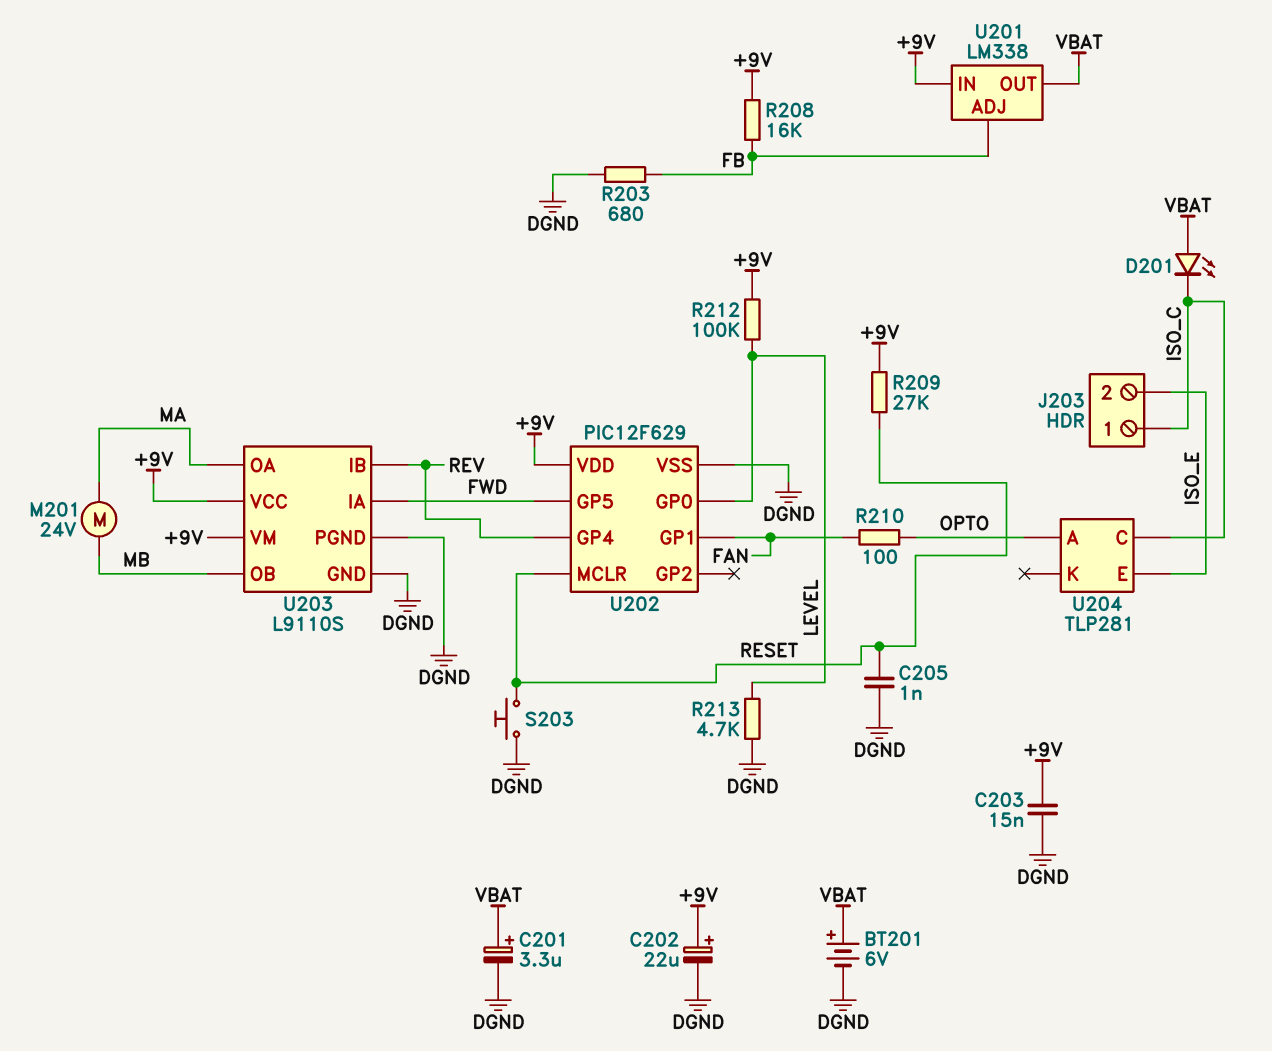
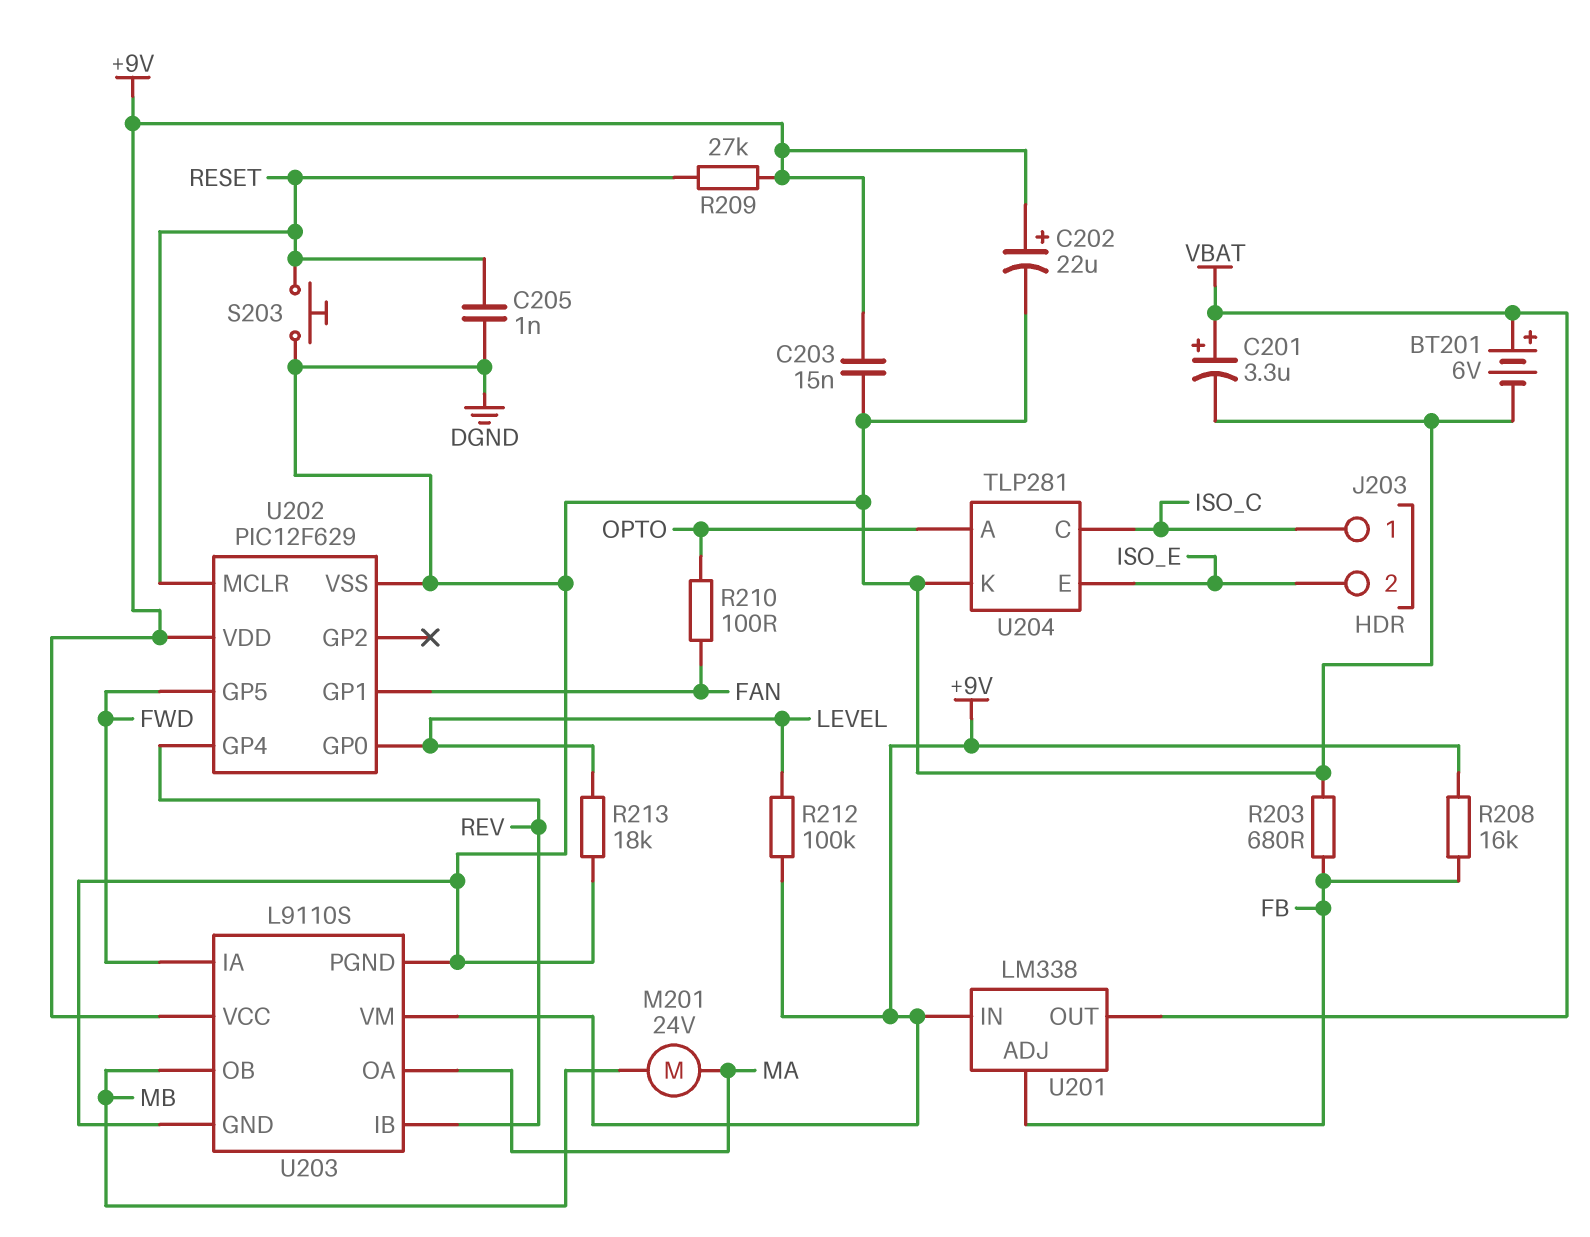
D201: LED (A VBAT, K ISO_C) -> none
R213: 4.7k (DGND, LEVEL) -> 18k (DGND, LEVEL)
U204 pin K: none -> DGND

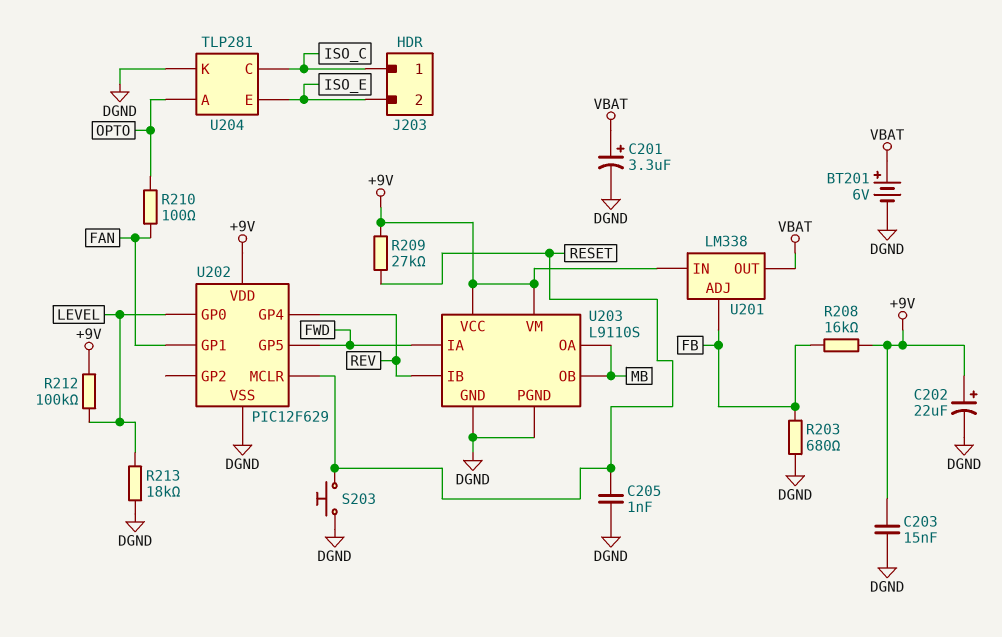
M201: motor 24V (MA, MB) -> none
U203 pin OA: MA -> MB

